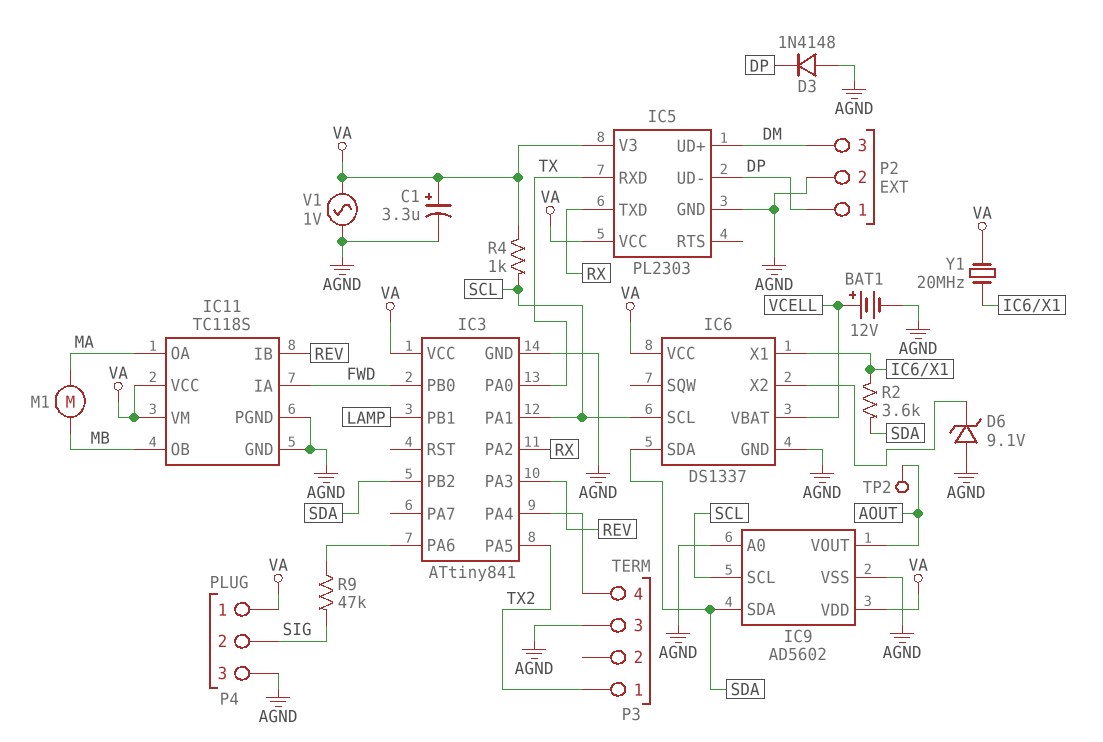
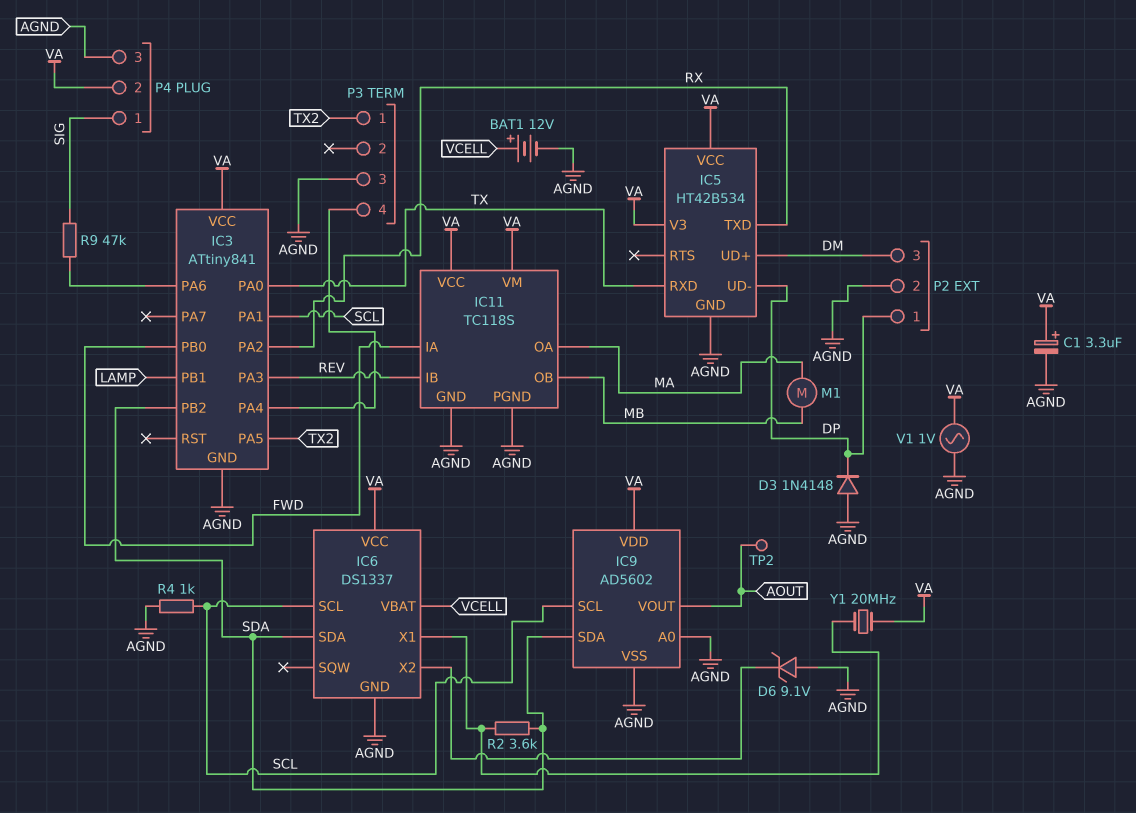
IC5: PL2303 -> HT42B534
P4 pin 1: VA -> SIG
P4 pin 2: SIG -> VA
R4: 1k (SCL, VA) -> 1k (AGND, SCL)

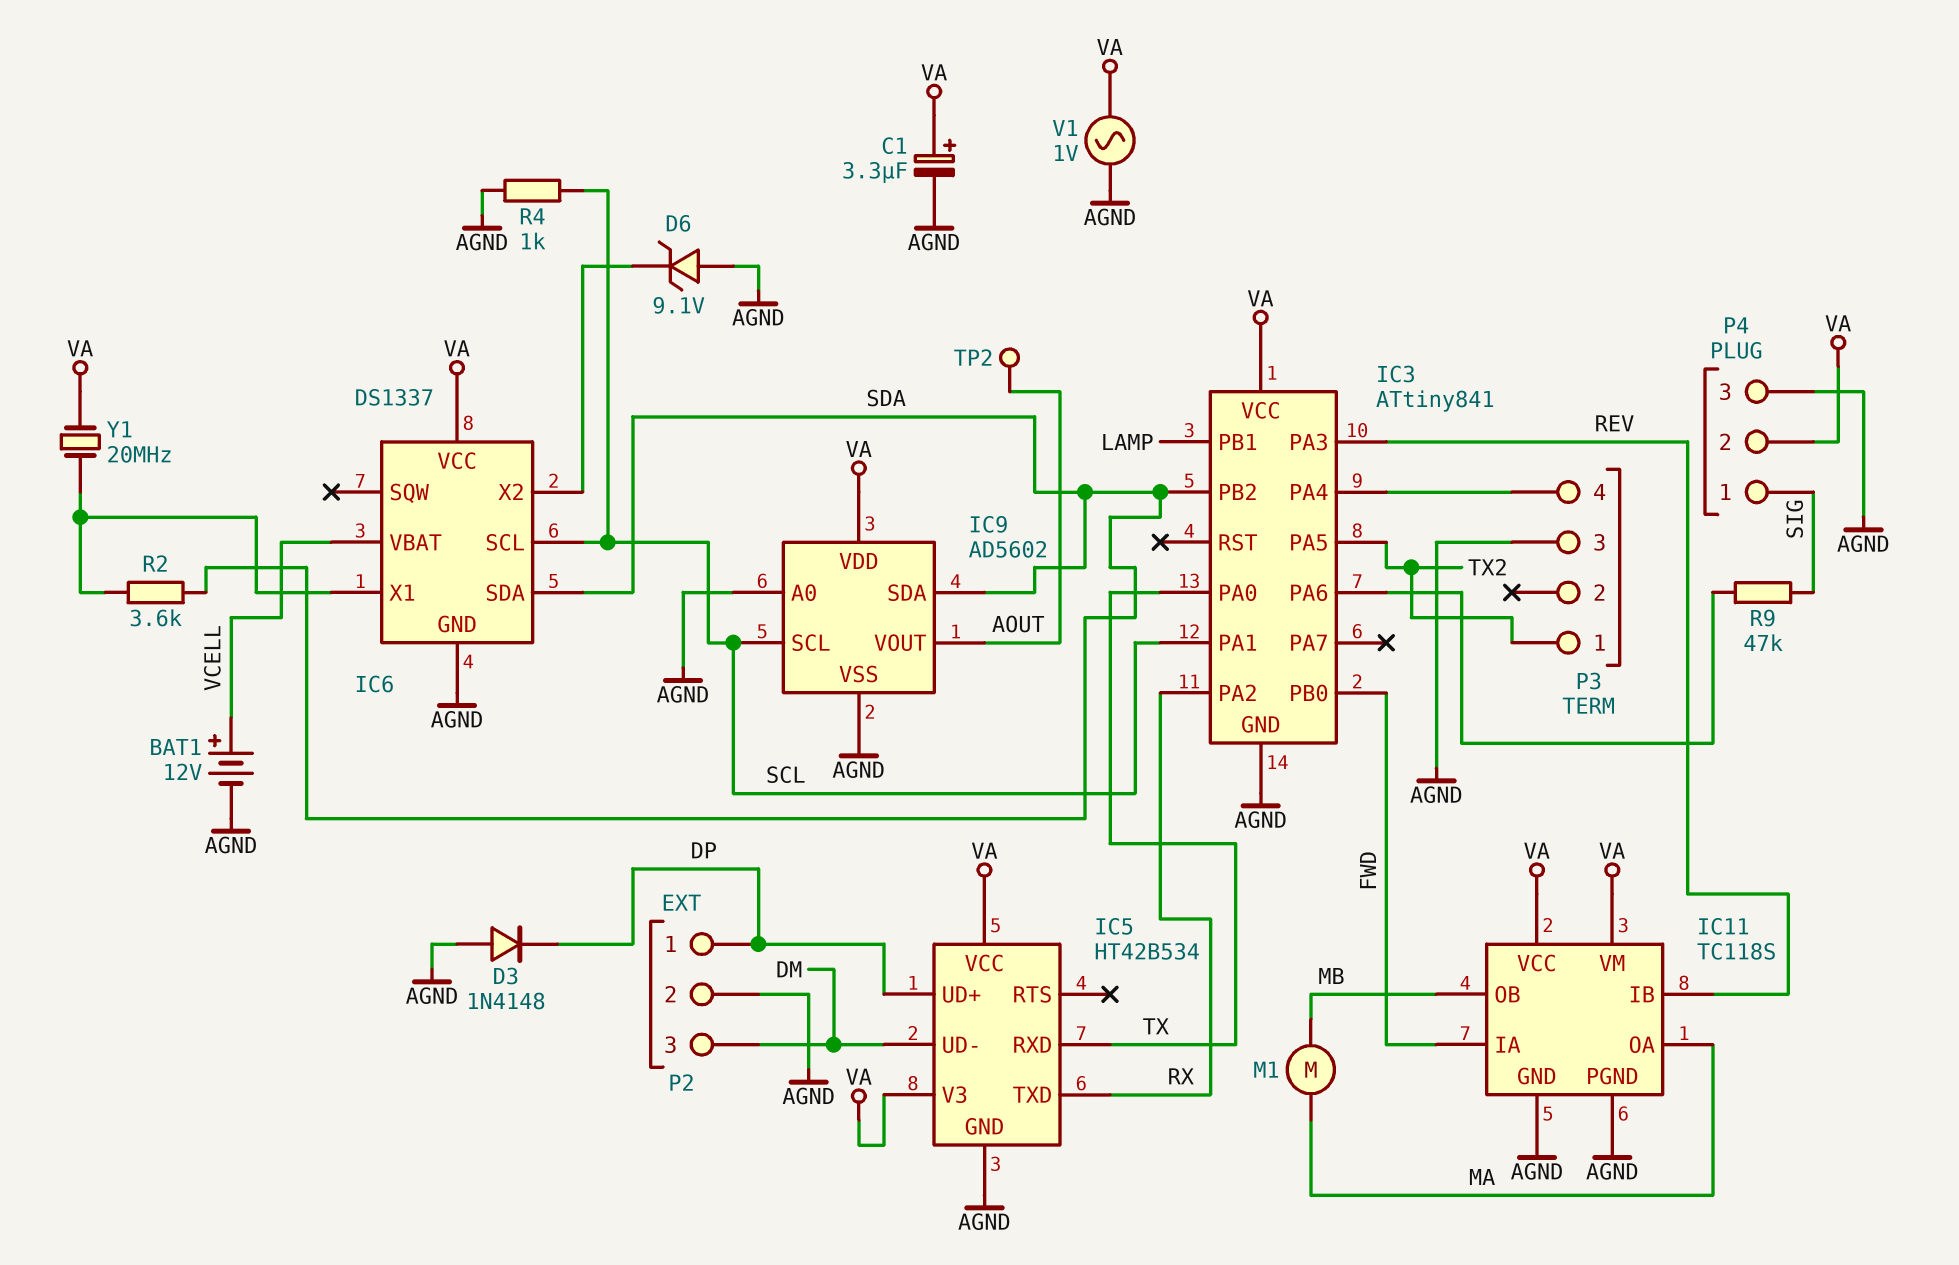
IC5 pin UD+: DM -> DP
IC5 pin UD-: DP -> DM

